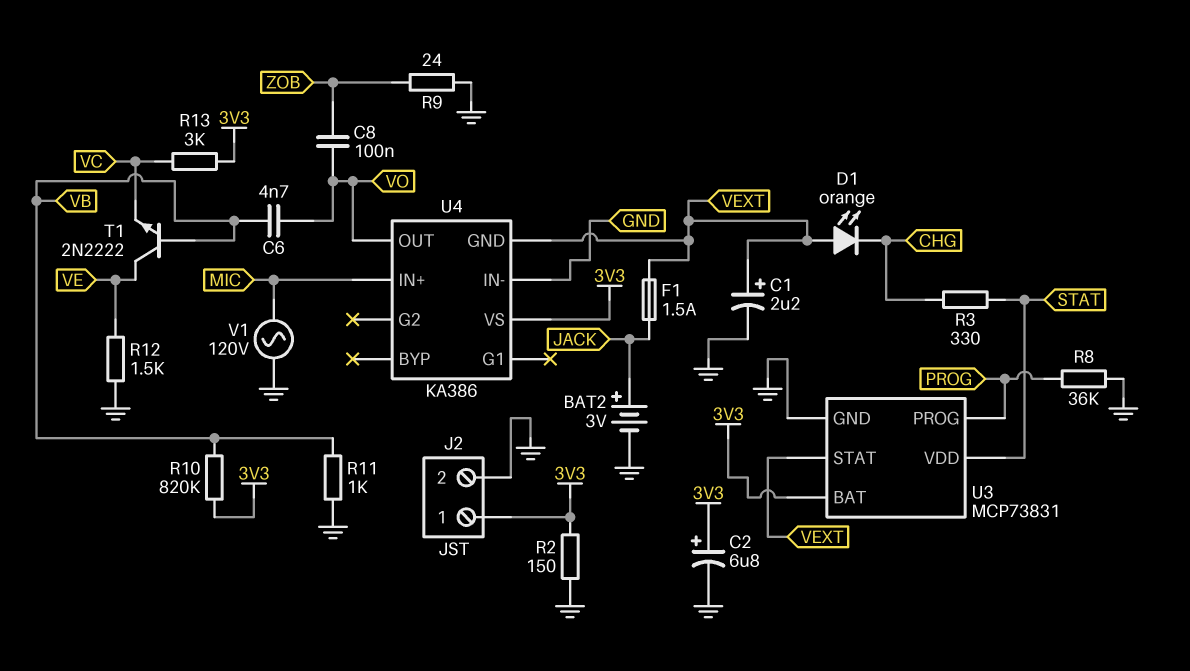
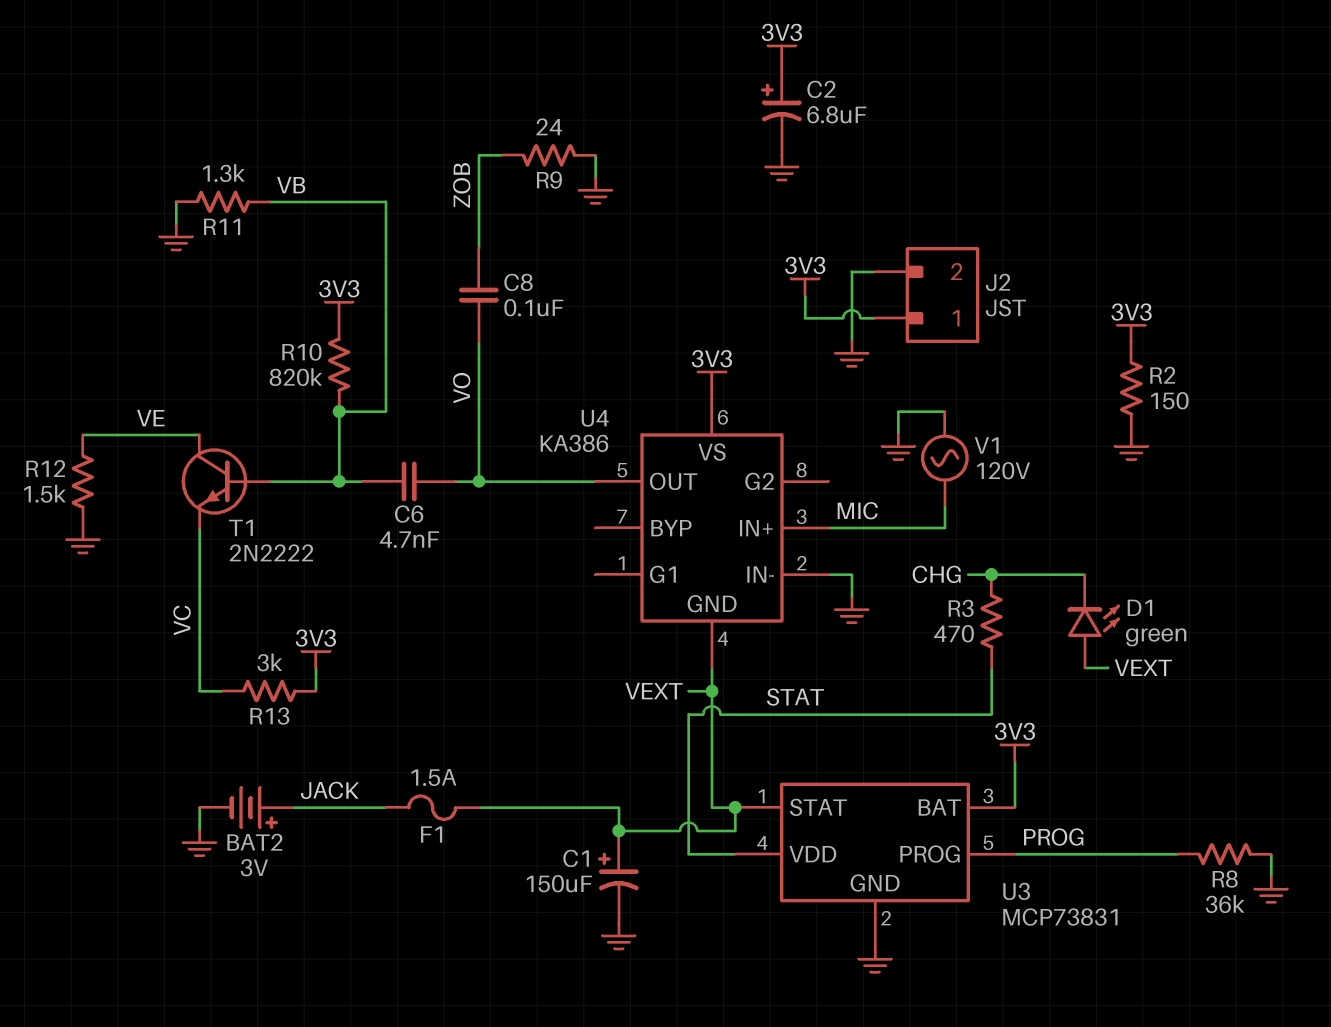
C1: 2.2uF (plus VEXT, minus GND) -> 150uF (plus VEXT, minus GND)
D1: LED orange (A VEXT, K CHG) -> LED green (A VEXT, K CHG)
R3: 330 (CHG, STAT) -> 470 (CHG, STAT)
R11: 1k (GND, VB) -> 1.3k (GND, VB)

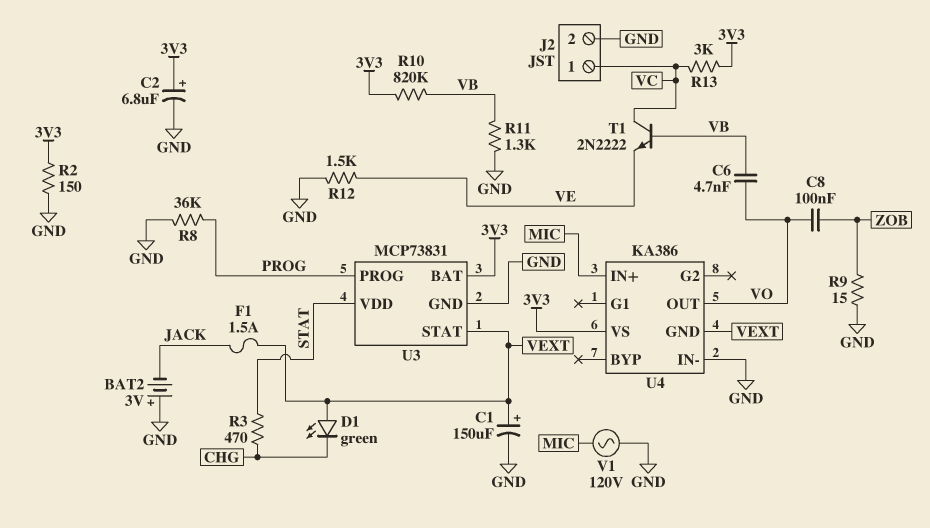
BAT2: 3V (plus JACK, minus GND) -> 3V (plus GND, minus JACK)
J2 pin 1: 3V3 -> VC
R9: 24 (GND, ZOB) -> 15 (GND, ZOB)
T1: NPN 2N2222 (B VB, C VE, E VC) -> NPN 2N2222 (B VB, C VC, E VE)

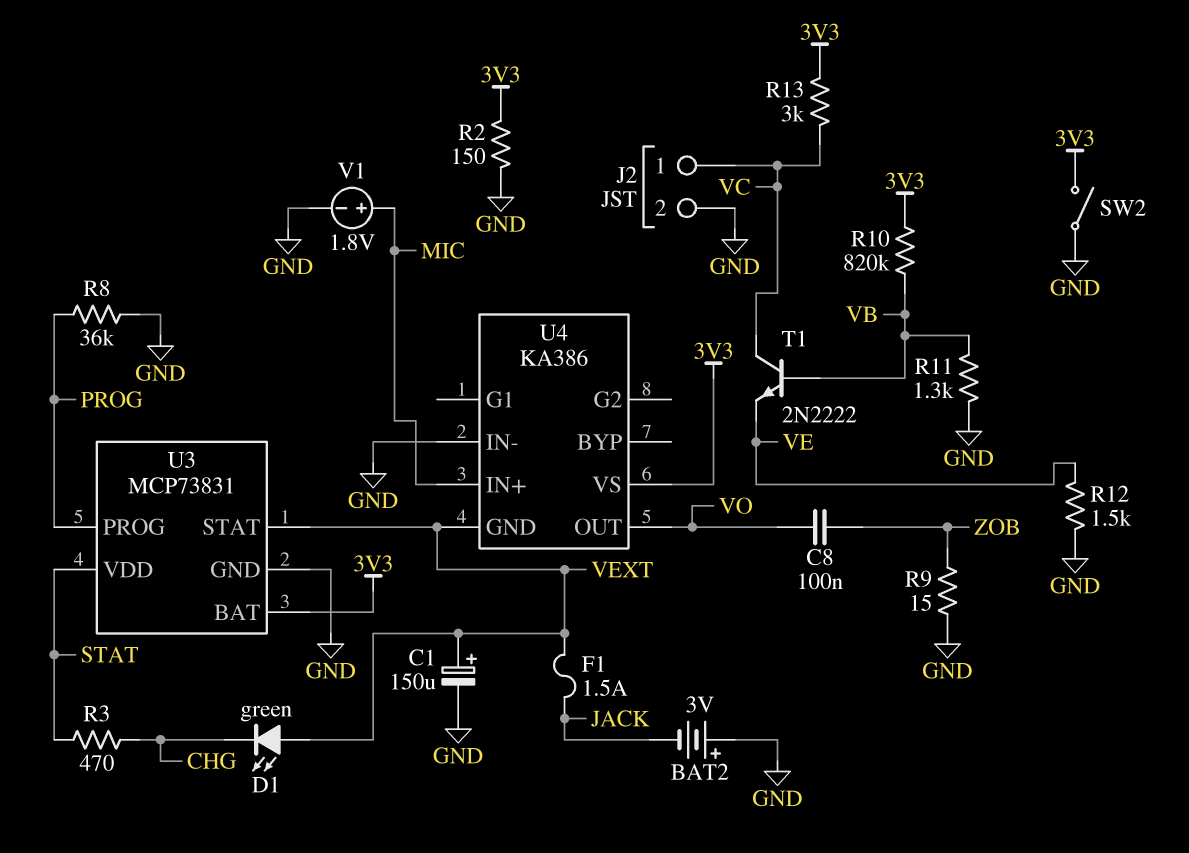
C2: 6.8uF (plus 3V3, minus GND) -> none
C6: 4.7nF (VB, VO) -> none
SW2: none -> switch (3V3, GND)
V1: AC 120V (GND, MIC) -> 1.8V (plus MIC, minus GND)

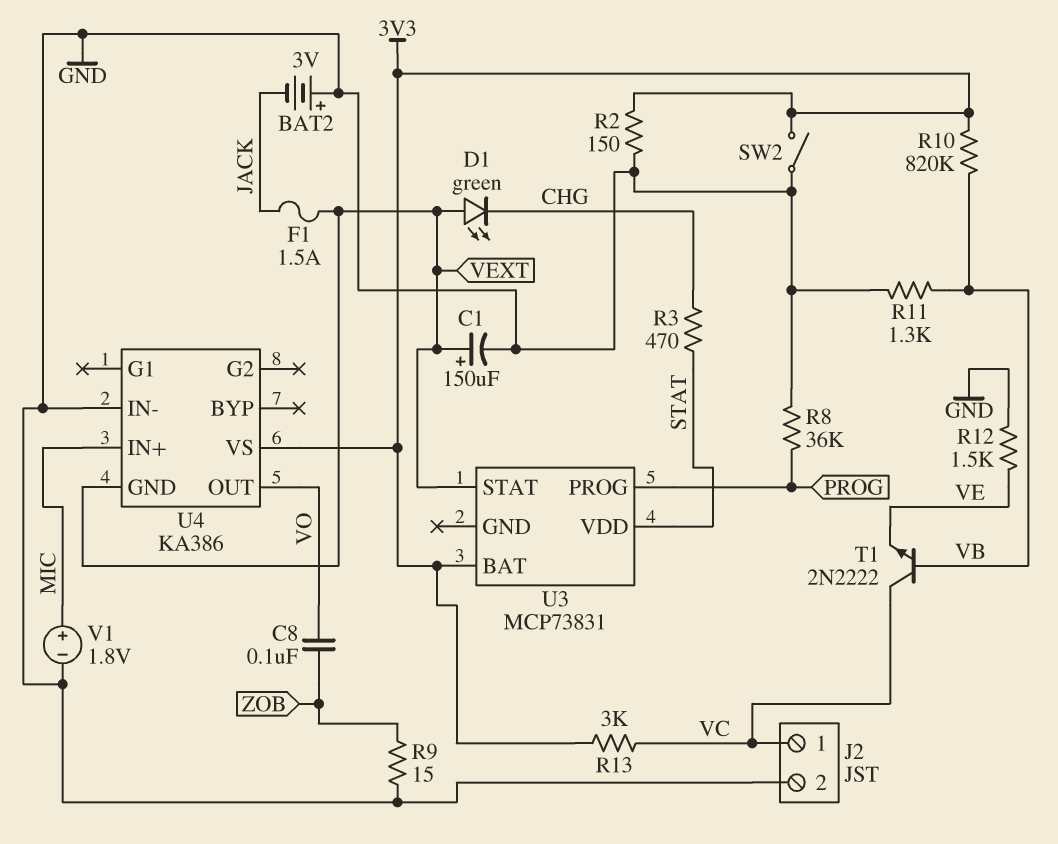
U3 pin GND: GND -> none

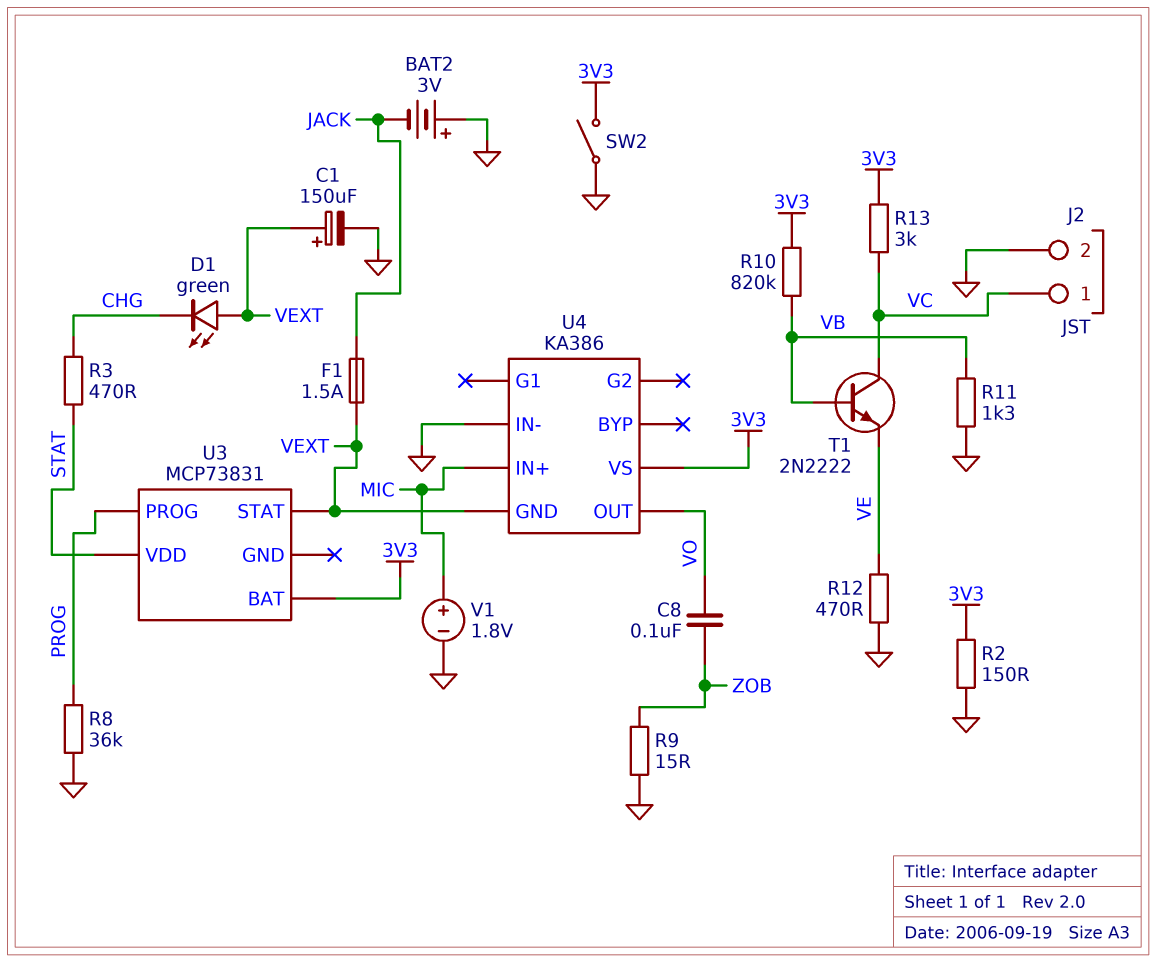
R12: 1.5k (GND, VE) -> 470 (GND, VE)

